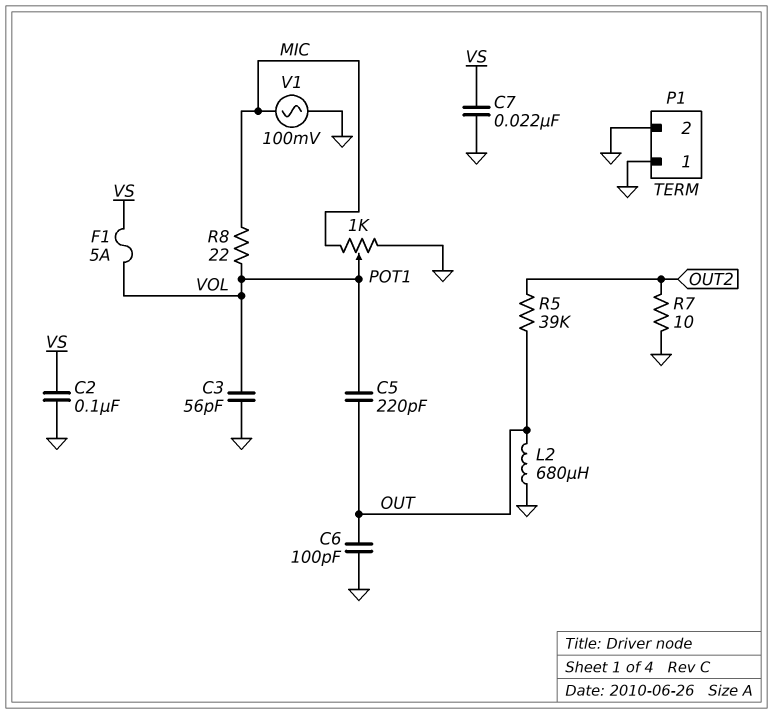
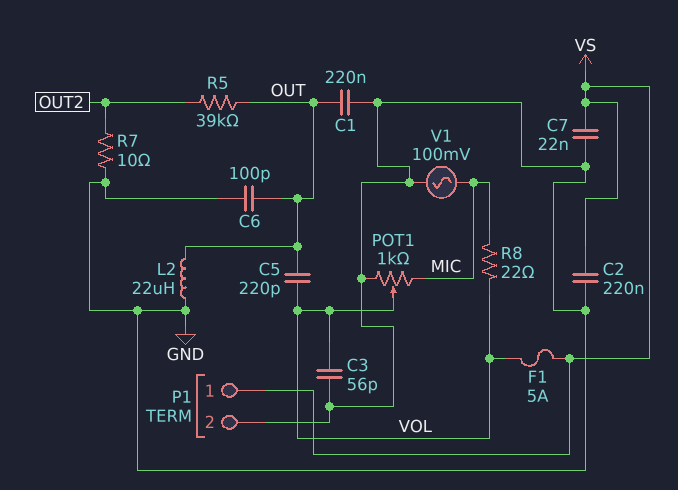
C1: none -> 220nF (GND, OUT)
C2: 100nF (GND, VS) -> 220nF (GND, VS)
L2: 680uH (GND, OUT) -> 22uH (GND, OUT)
P1 pin 1: GND -> VS

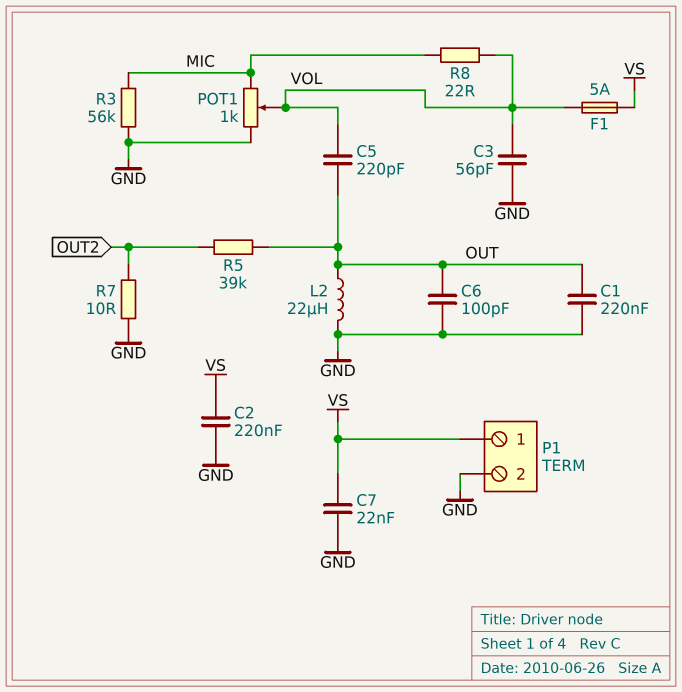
R3: none -> 56k (GND, MIC)
V1: AC 100mV (GND, MIC) -> none

